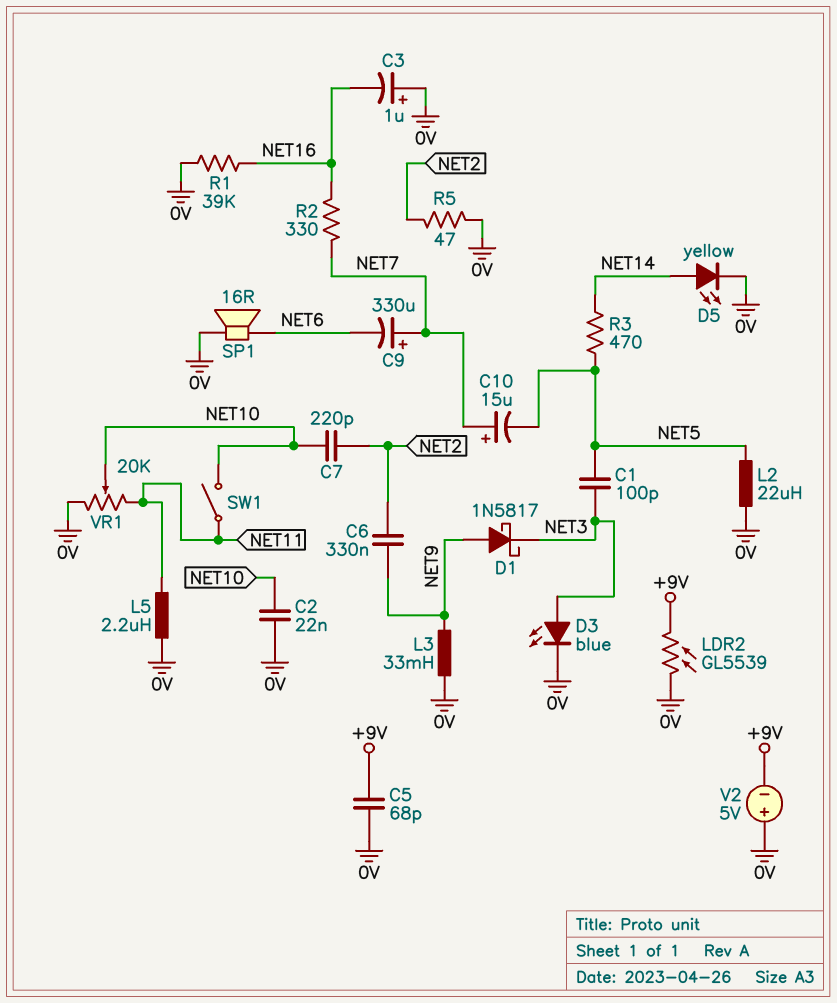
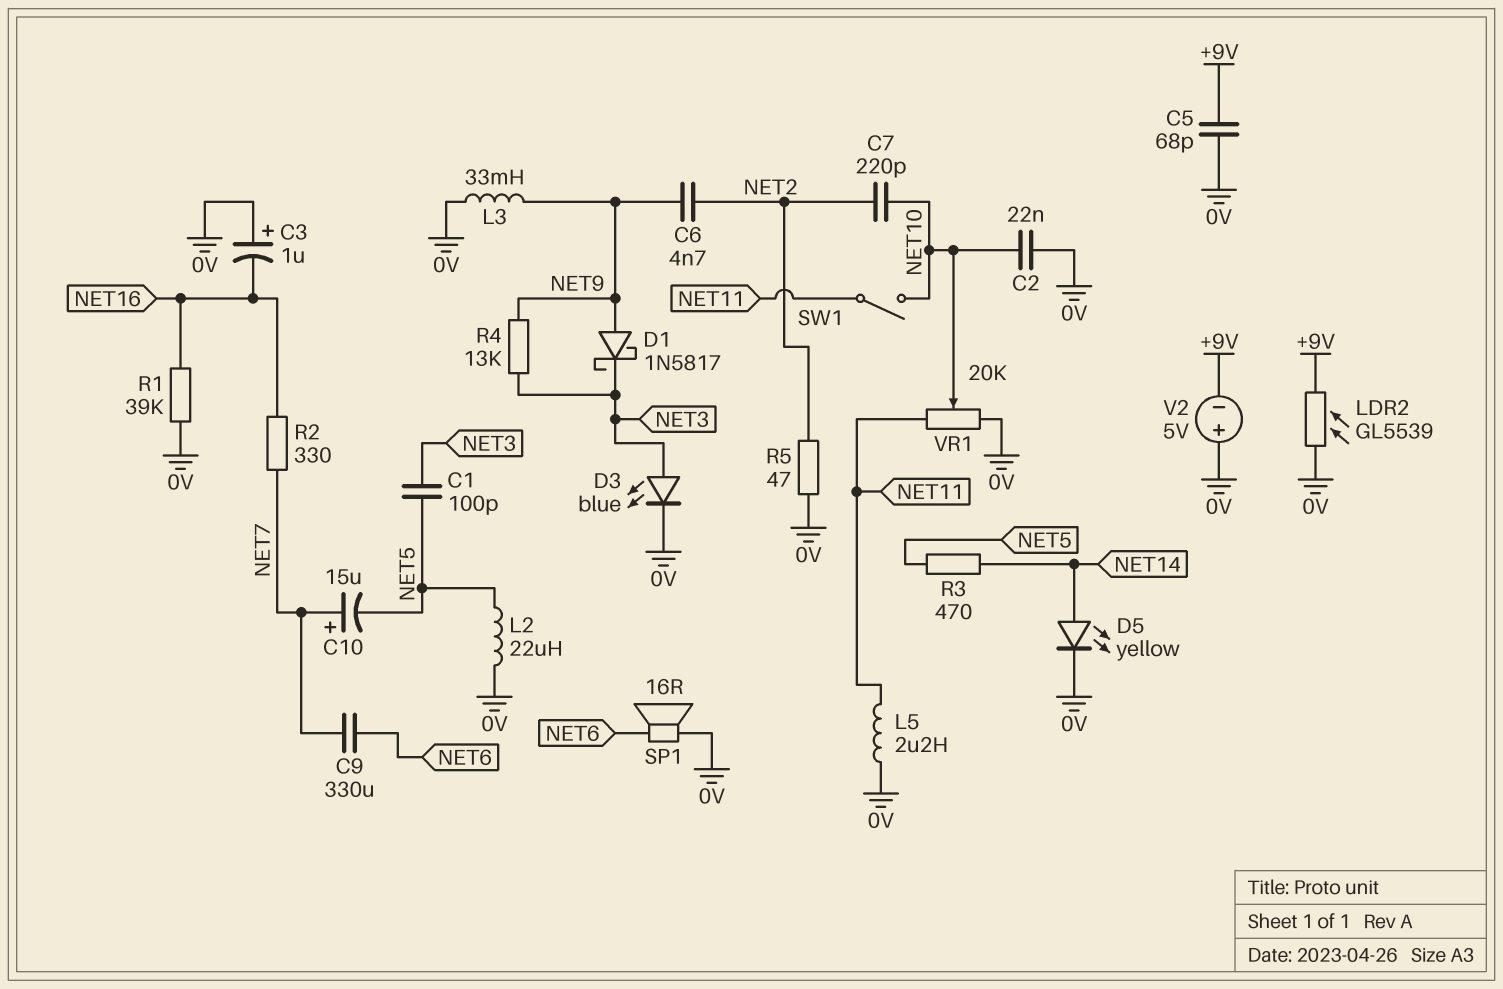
C6: 330nF (NET2, NET9) -> 4.7nF (NET2, NET9)
C9: 330uF (plus NET7, minus NET6) -> 330uF (NET6, NET7)
R4: none -> 13k (NET3, NET9)

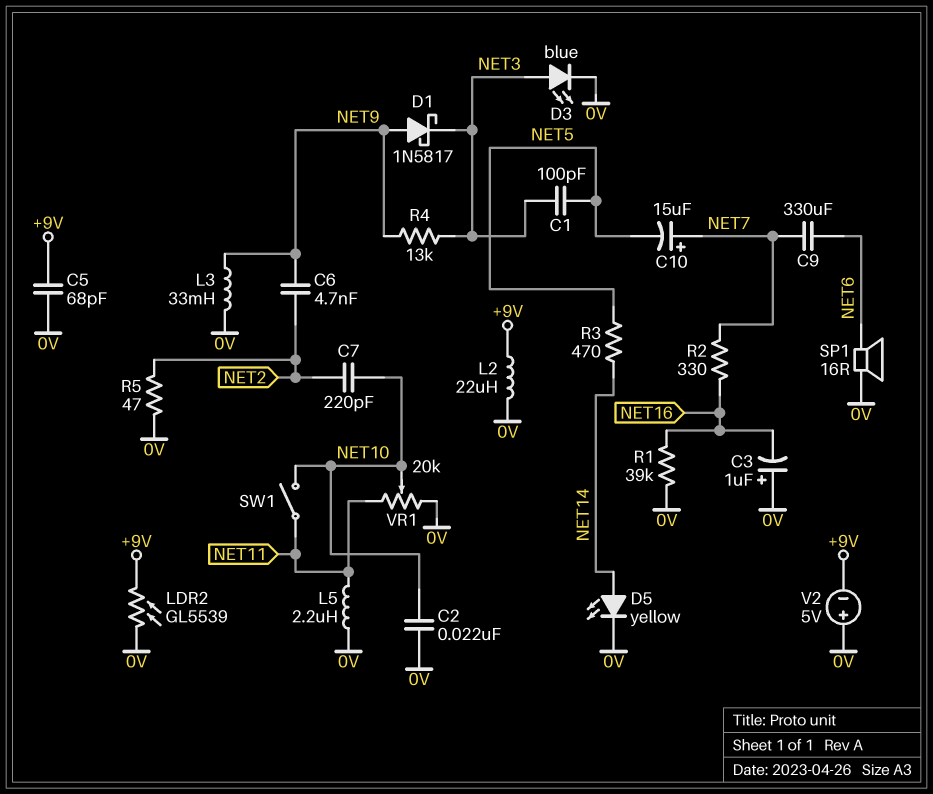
L2: 22uH (0V, NET5) -> 22uH (+9V, 0V)

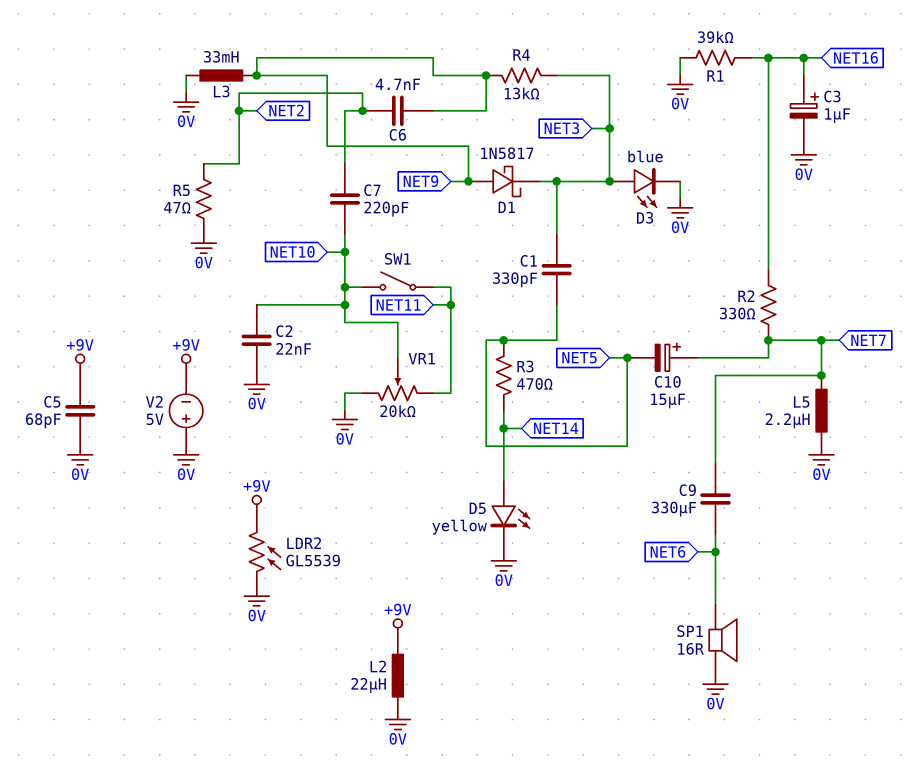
C1: 100pF (NET3, NET5) -> 330pF (NET3, NET5)
C3: 1uF (plus 0V, minus NET16) -> 1uF (plus NET16, minus 0V)
L5: 2.2uH (0V, NET11) -> 2.2uH (0V, NET7)

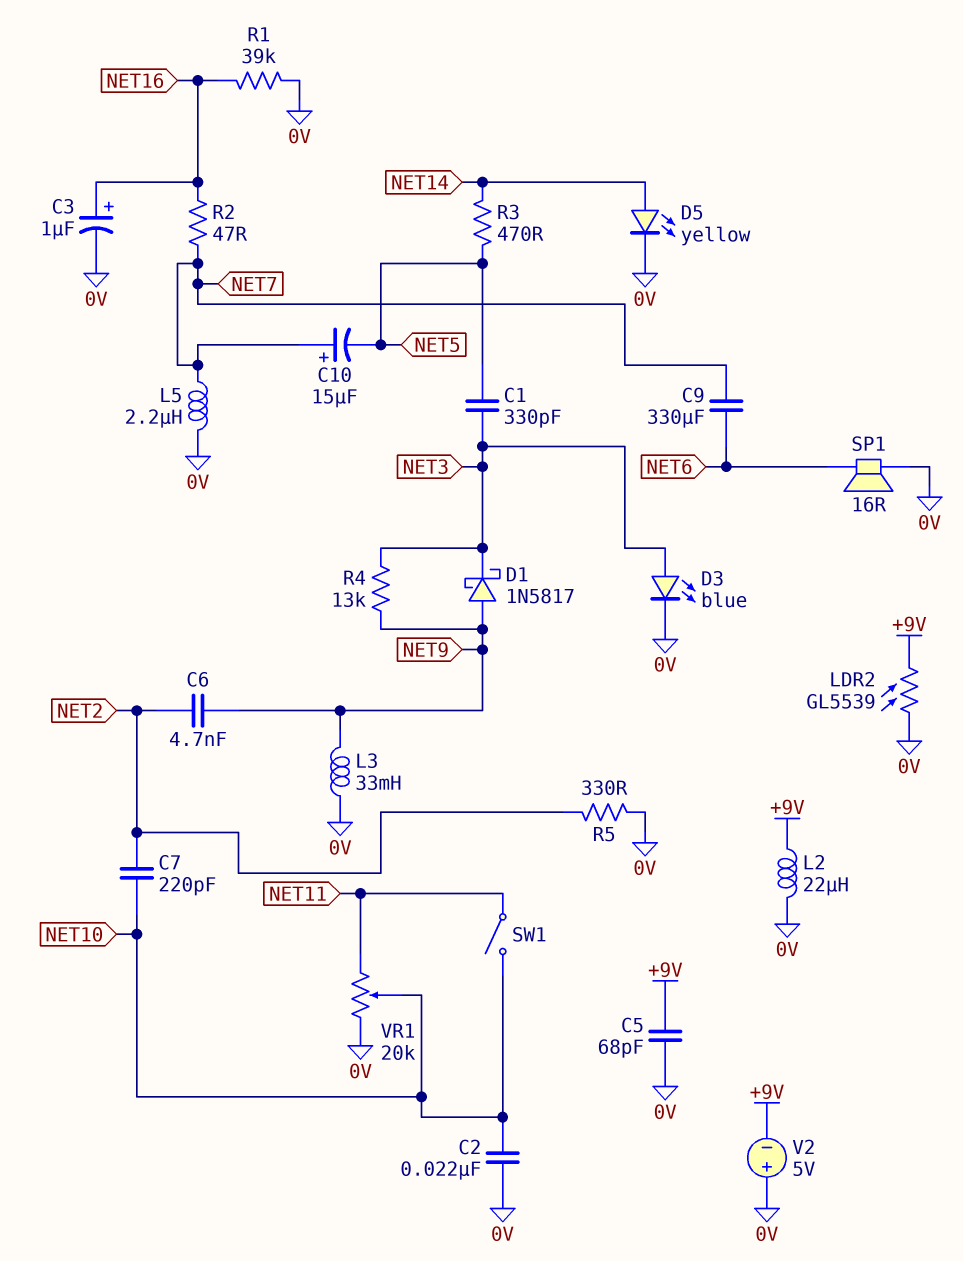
R2: 330 (NET7, NET16) -> 47 (NET7, NET16)
R5: 47 (0V, NET2) -> 330 (0V, NET2)

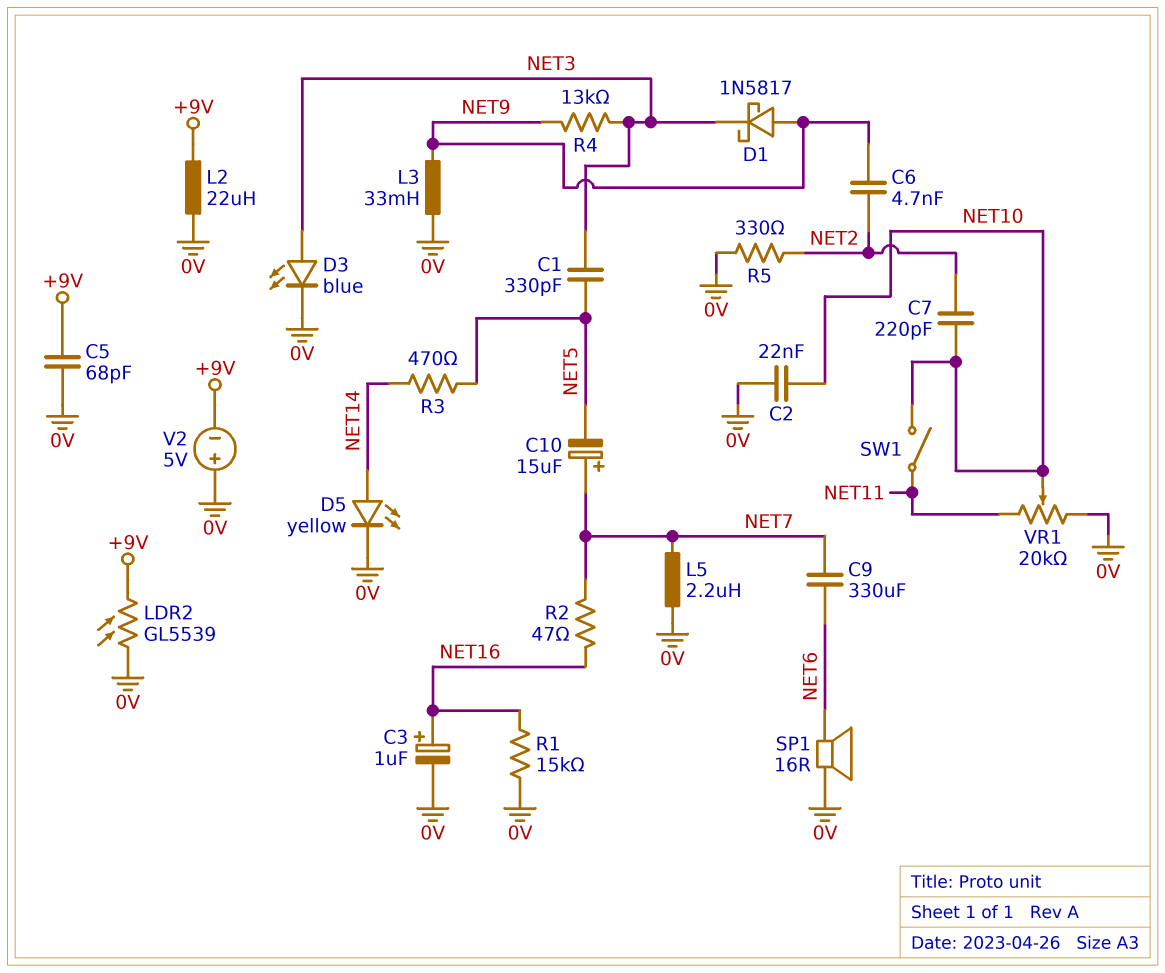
R1: 39k (0V, NET16) -> 15k (0V, NET16)

